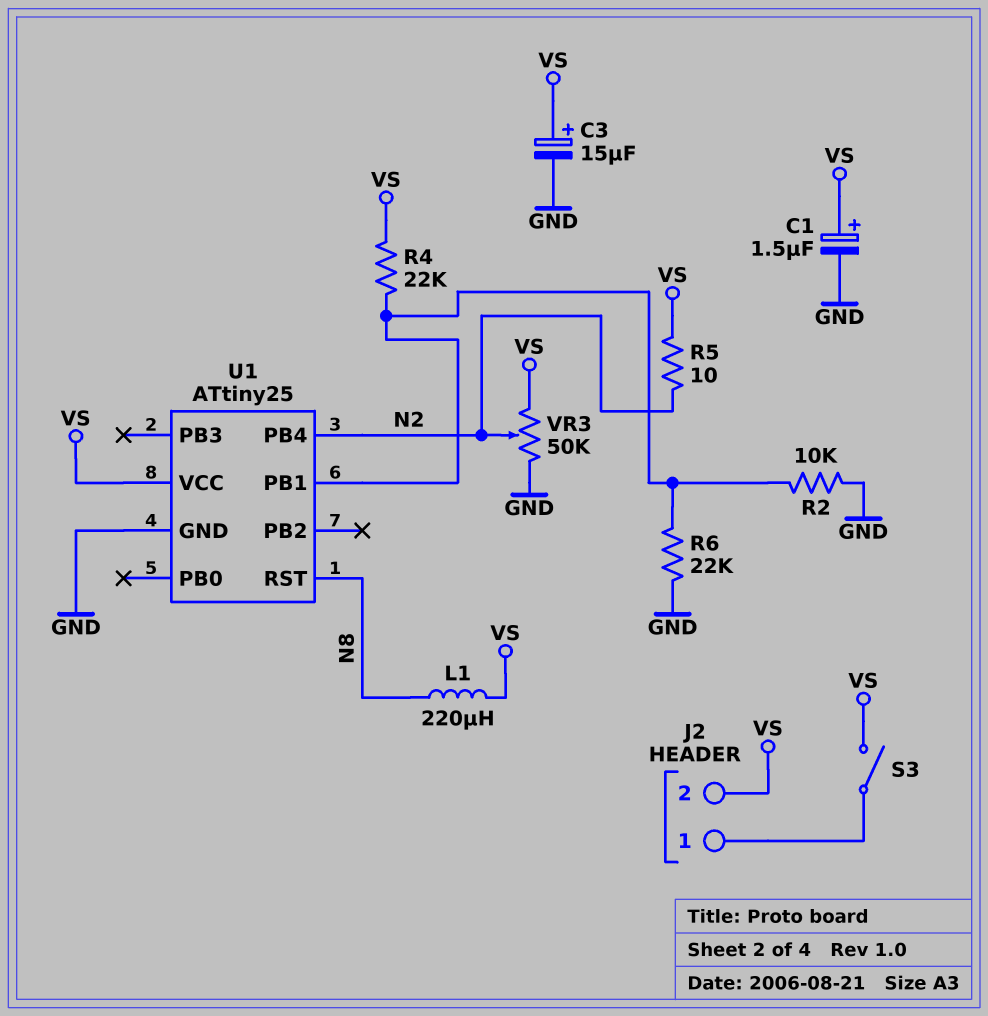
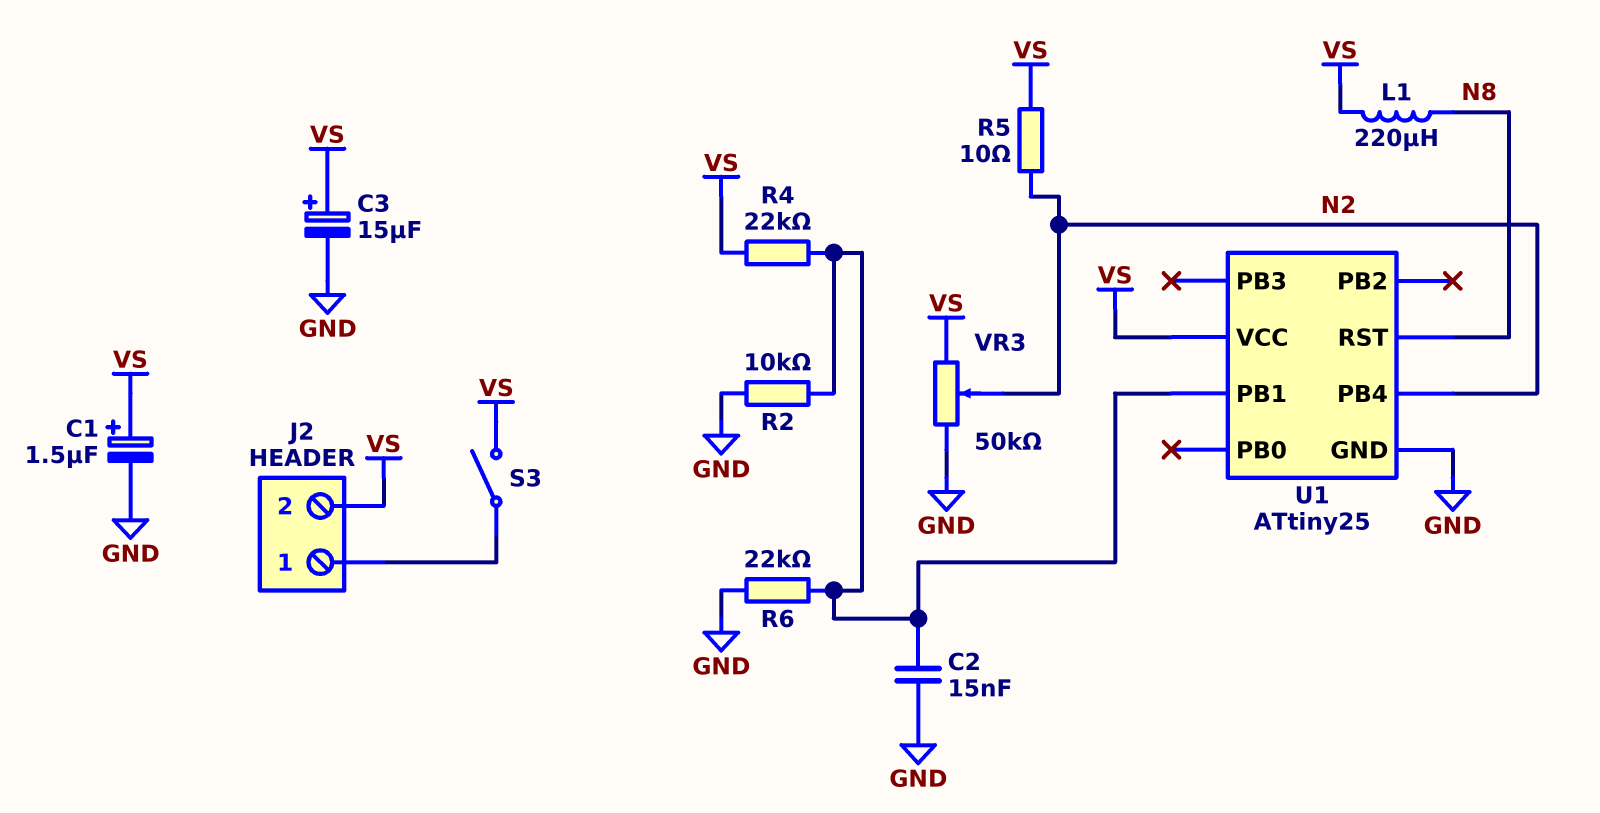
C2: none -> 15nF (GND, U1/PB1)

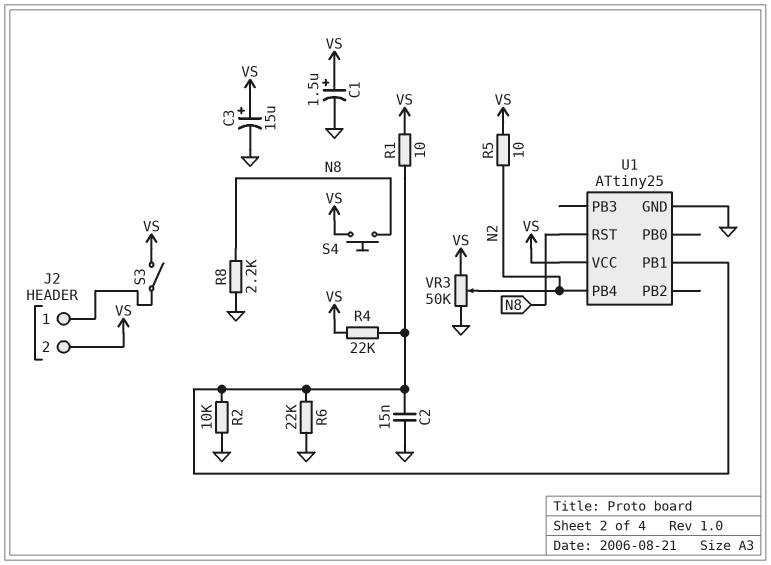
L1: 220uH (N8, VS) -> none
R1: none -> 10 (U1/PB1, VS)
R8: none -> 2.2k (GND, N8)
S4: none -> button (N8, VS)

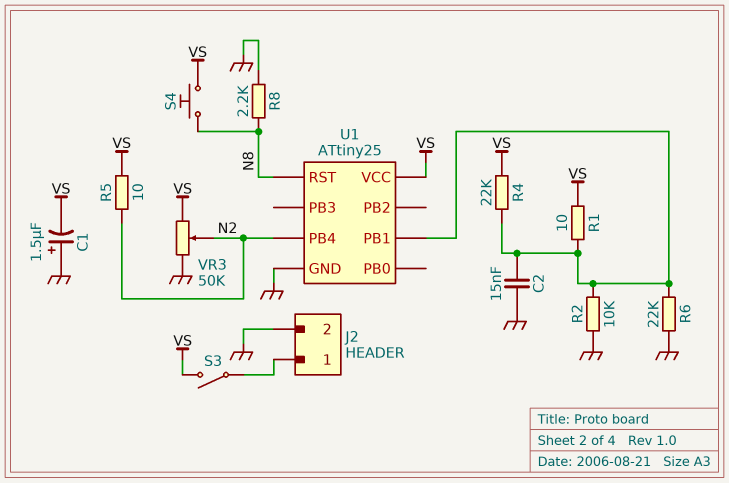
C1: 1.5uF (plus VS, minus GND) -> 1.5uF (plus GND, minus VS)
C3: 15uF (plus VS, minus GND) -> none
J2 pin 2: VS -> GND

